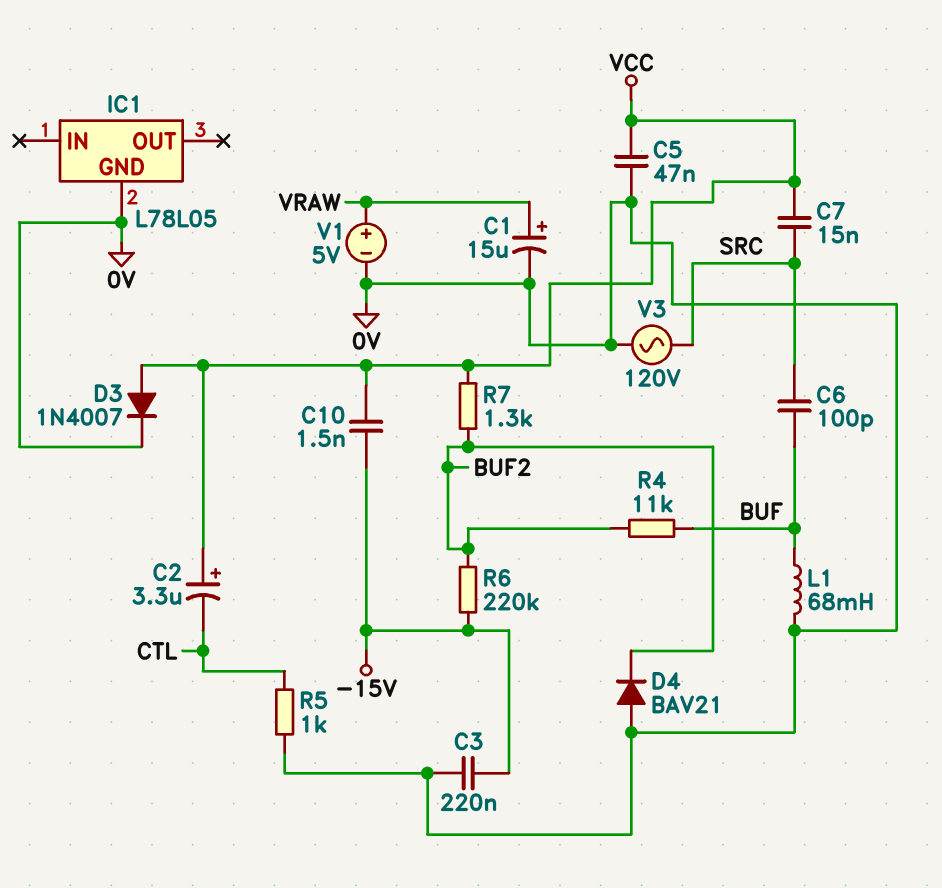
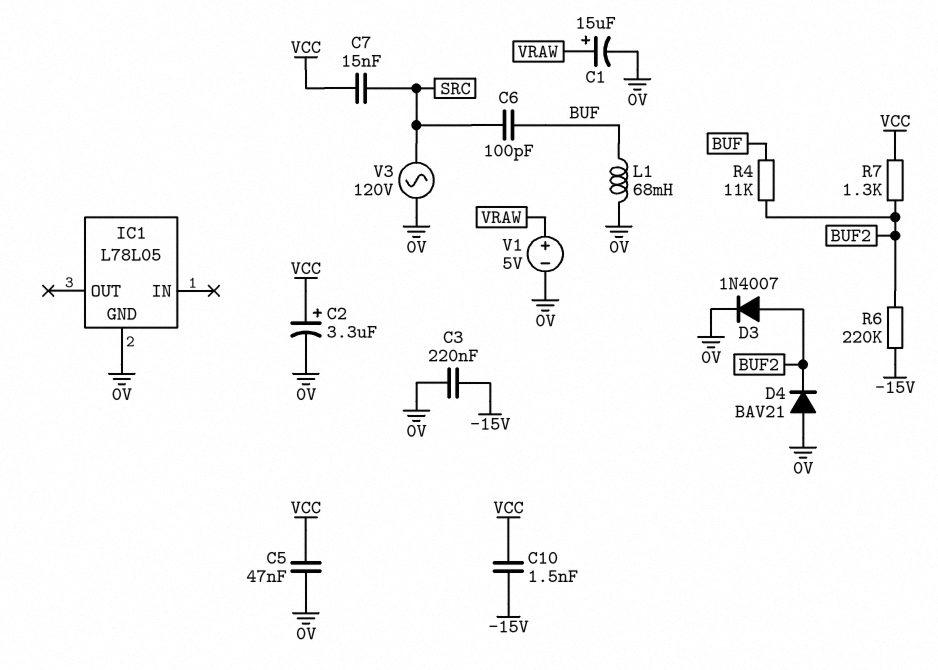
C2: 3.3uF (plus VCC, minus CTL) -> 3.3uF (plus VCC, minus 0V)
D3: diode 1N4007 (A VCC, K 0V) -> diode 1N4007 (A BUF2, K 0V)
R5: 1k (0V, CTL) -> none

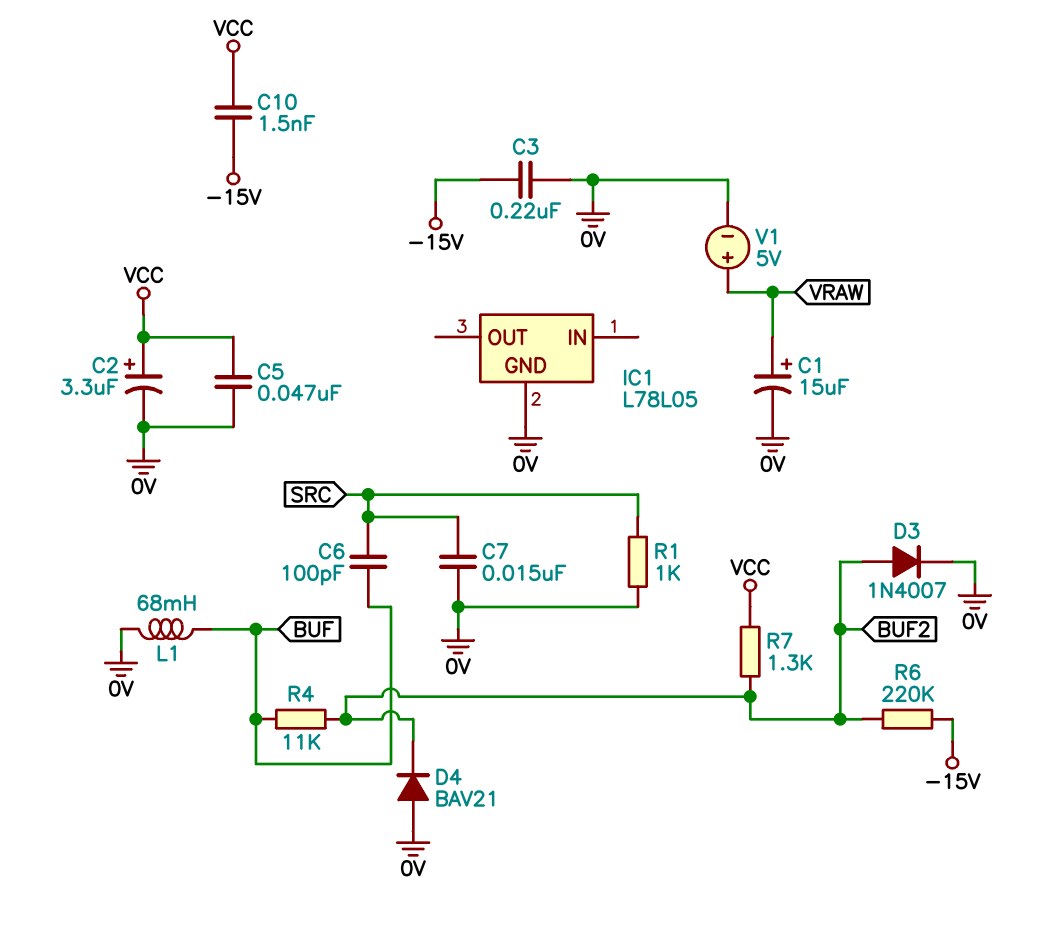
C7: 15nF (SRC, VCC) -> 15nF (0V, SRC)
R1: none -> 1k (0V, SRC)
V3: AC 120V (0V, SRC) -> none

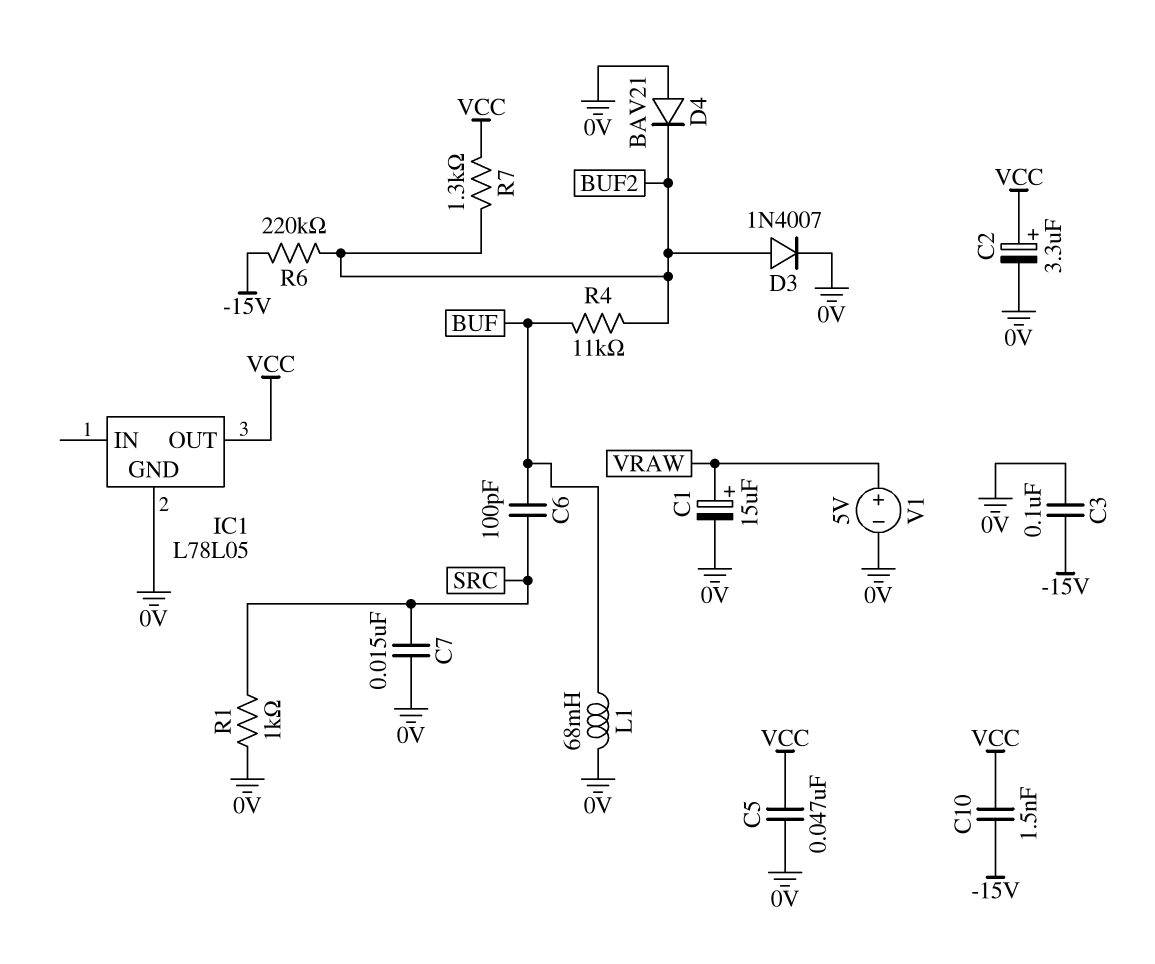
C3: 220nF (-15V, 0V) -> 100nF (-15V, 0V)
IC1 pin OUT: none -> VCC

